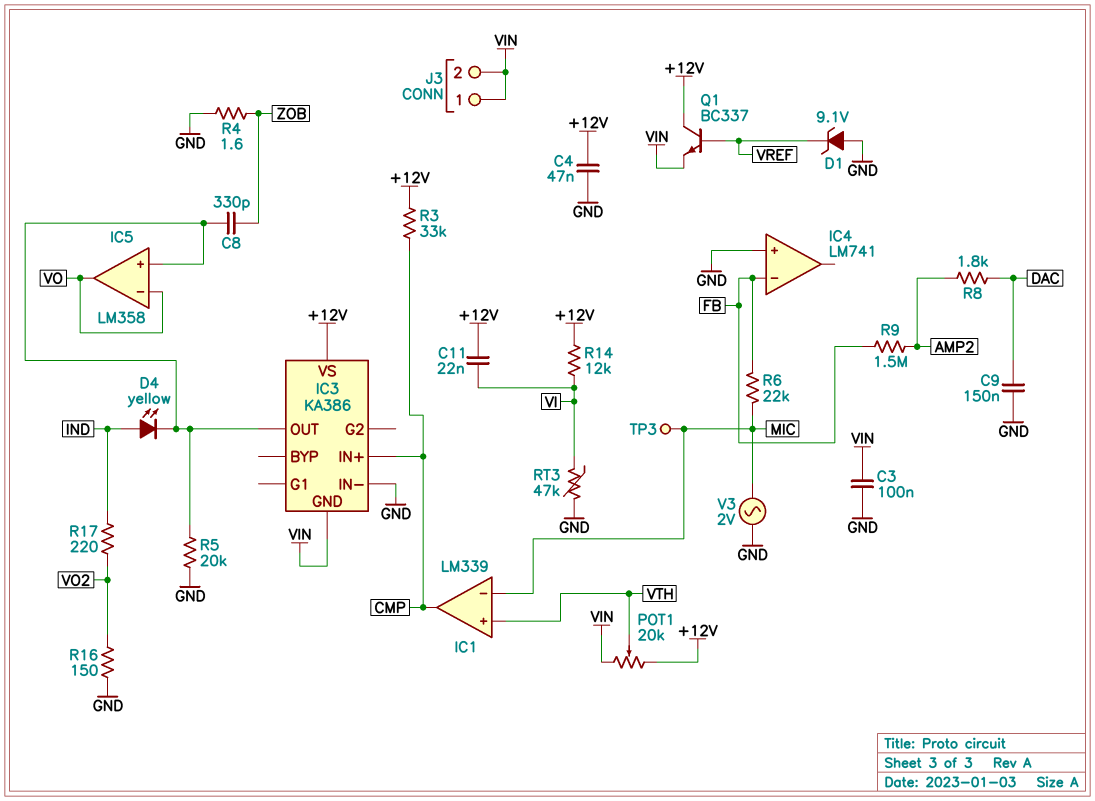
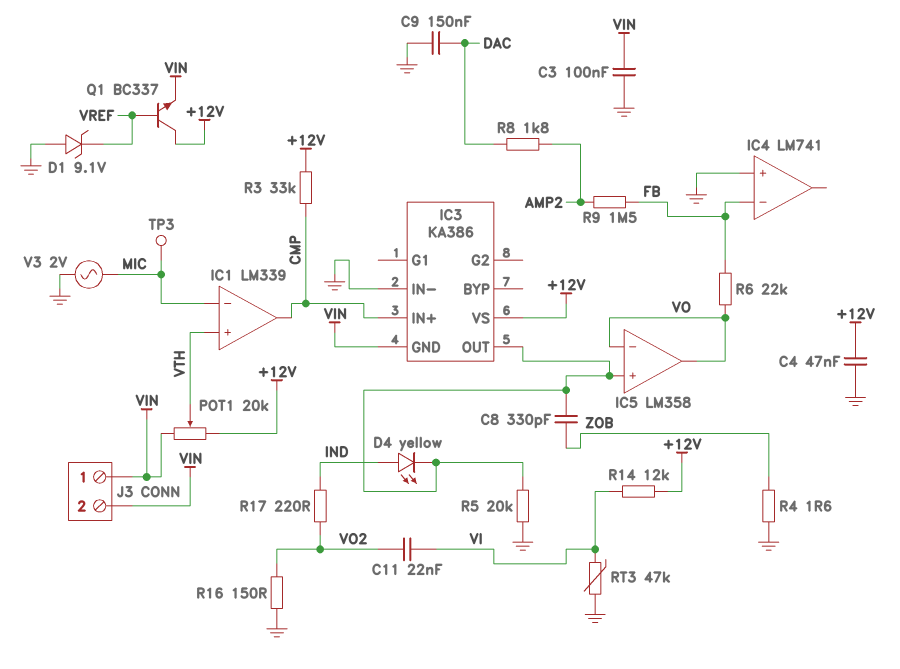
C11: 22nF (+12V, VI) -> 22nF (VI, VO2)
R6: 22k (FB, MIC) -> 22k (FB, VO)

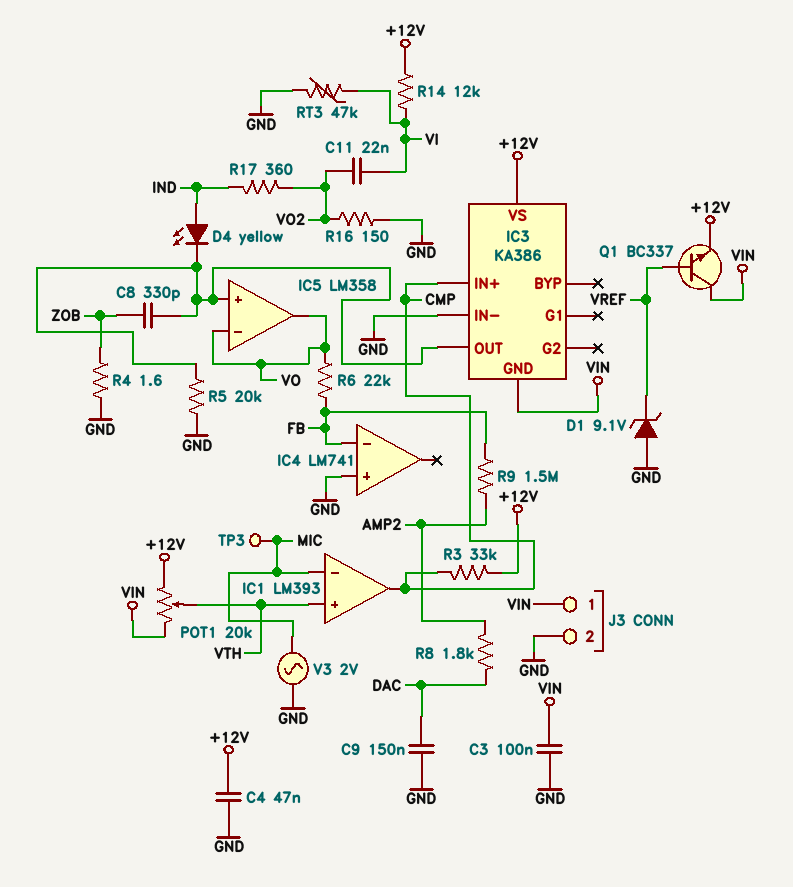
IC1: LM339 -> LM393
J3 pin 2: VIN -> GND
Q1: NPN BC337 (B VREF, C +12V, E VIN) -> NPN BC337 (B VREF, C VIN, E +12V)
R17: 220 (IND, VO2) -> 360 (IND, VO2)

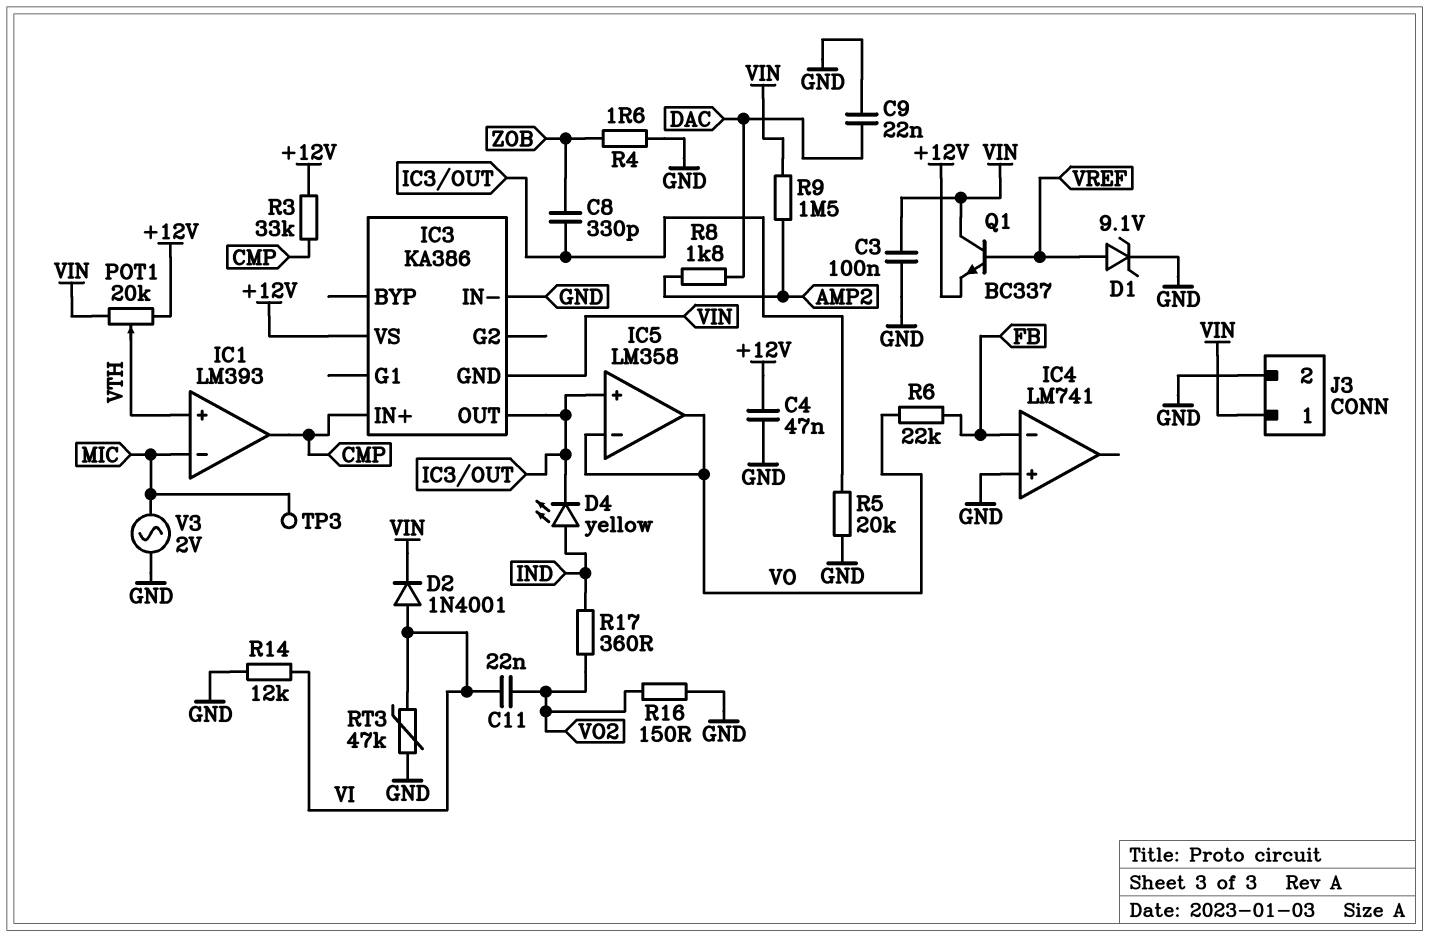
C9: 150nF (DAC, GND) -> 22nF (DAC, GND)
D1: zener 9.1V (A GND, K VREF) -> zener 9.1V (A VREF, K GND)
D2: none -> diode 1N4001 (A VI, K VIN)
R9: 1.5M (AMP2, FB) -> 1.5M (AMP2, VIN)
R14: 12k (+12V, VI) -> 12k (GND, VI)

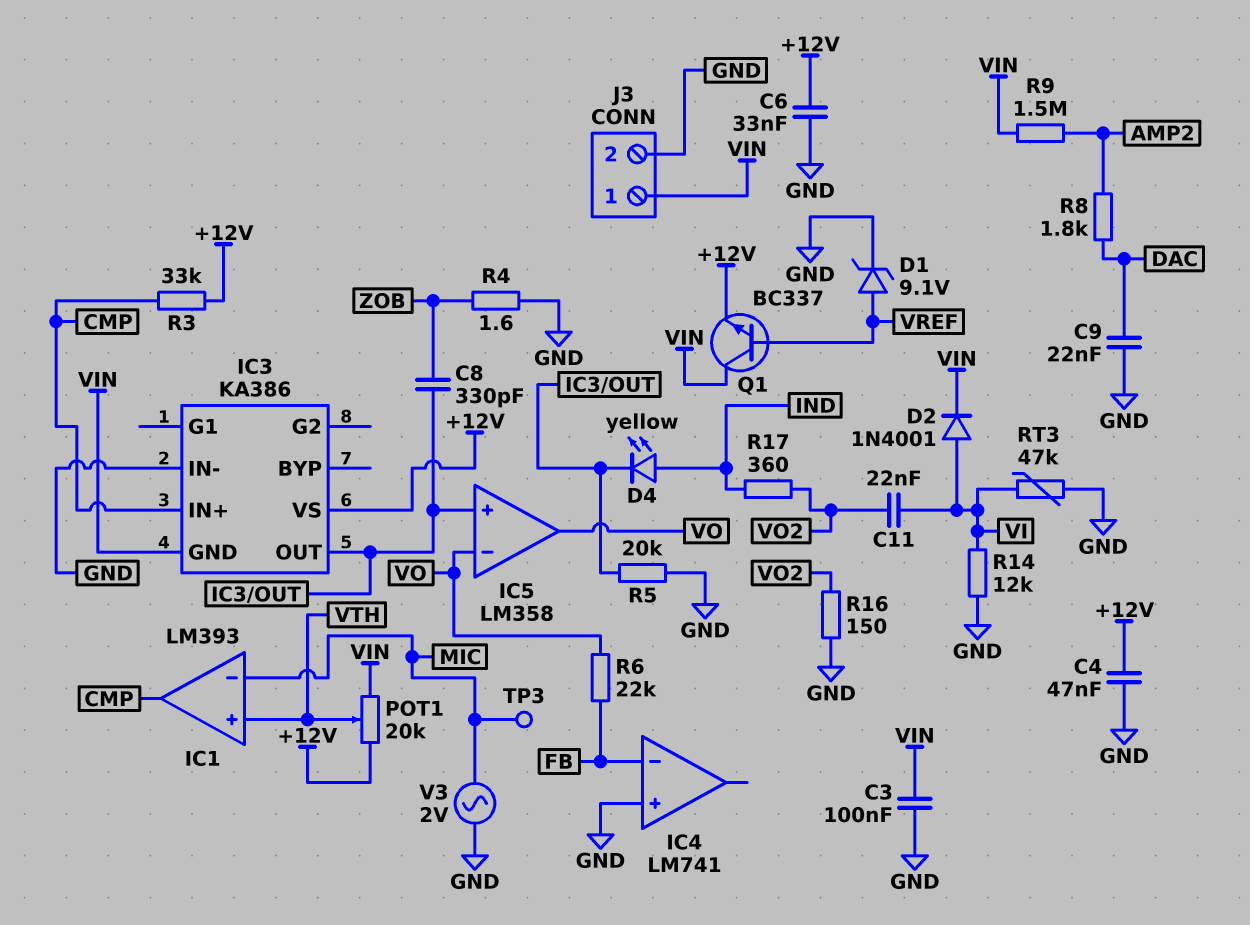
C6: none -> 33nF (+12V, GND)

